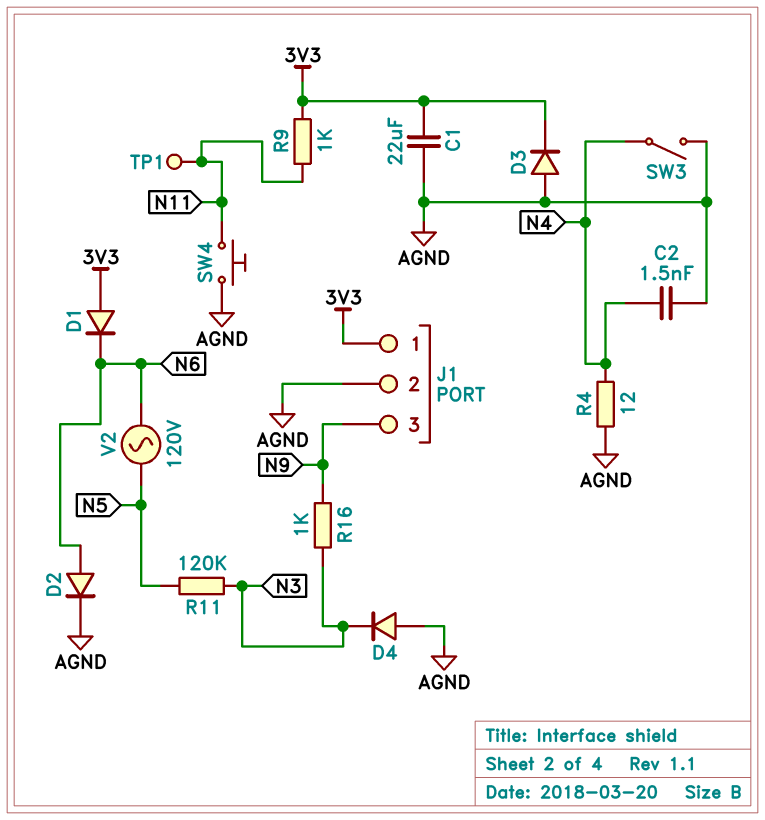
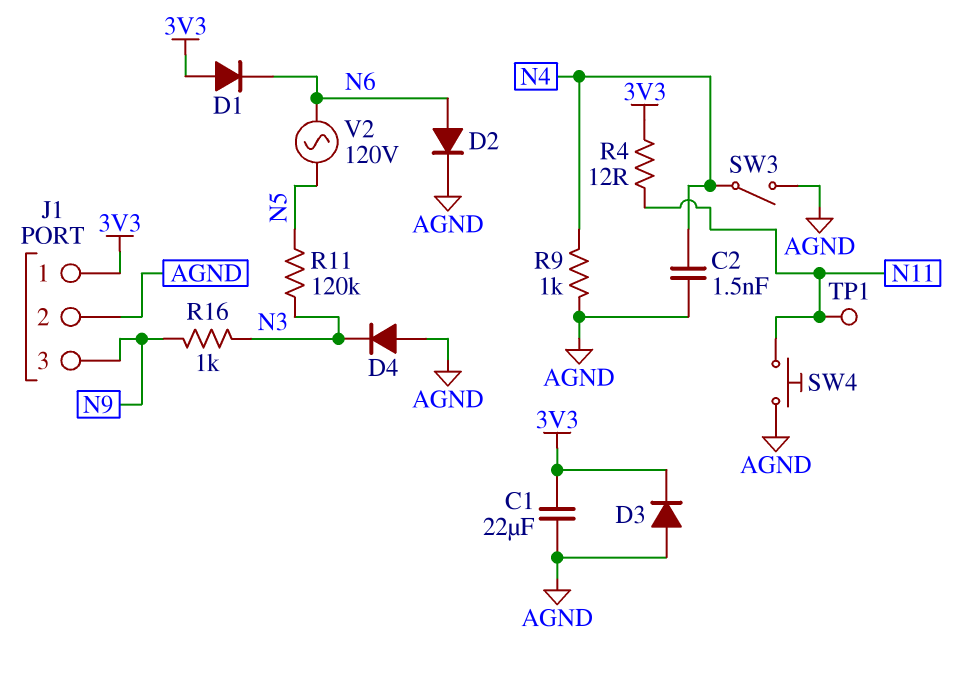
R4: 12 (AGND, N4) -> 12 (3V3, N11)
R9: 1k (3V3, N11) -> 1k (AGND, N4)

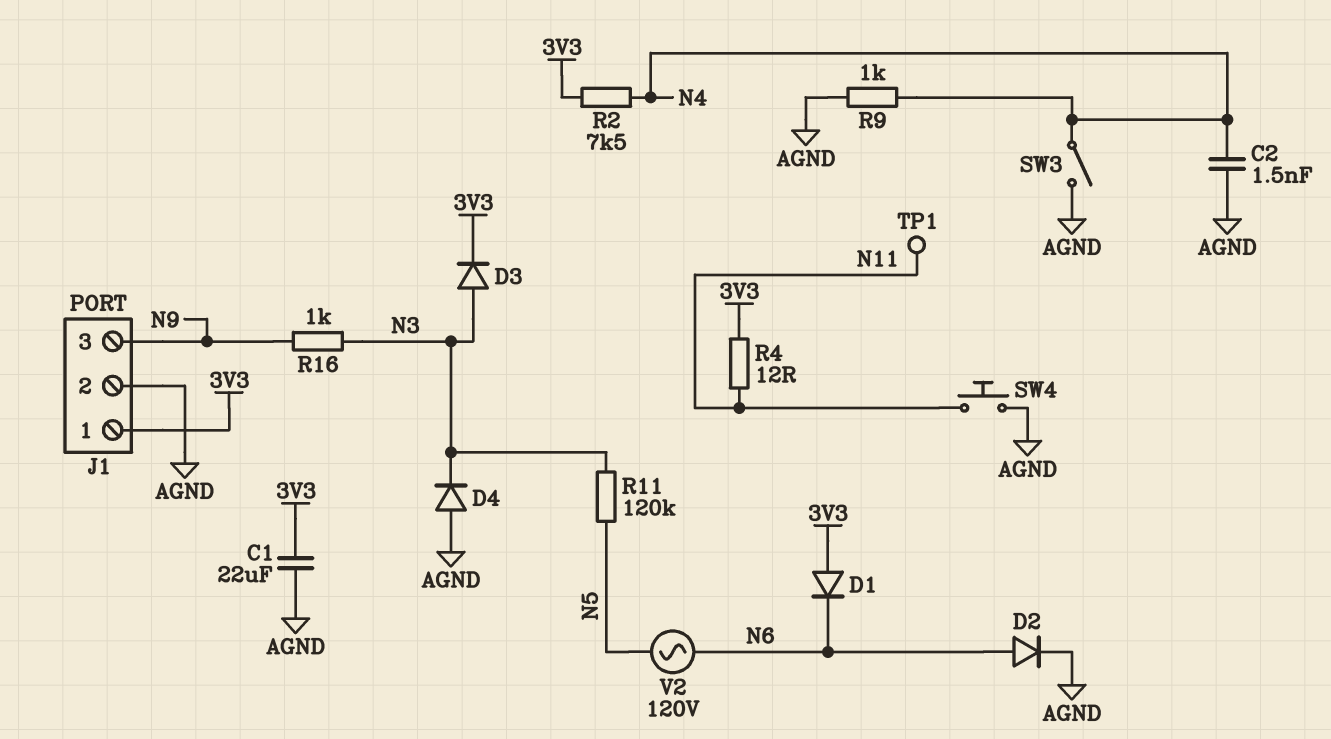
D3: diode (A AGND, K 3V3) -> diode (A N3, K 3V3)
R2: none -> 7.5k (3V3, N4)

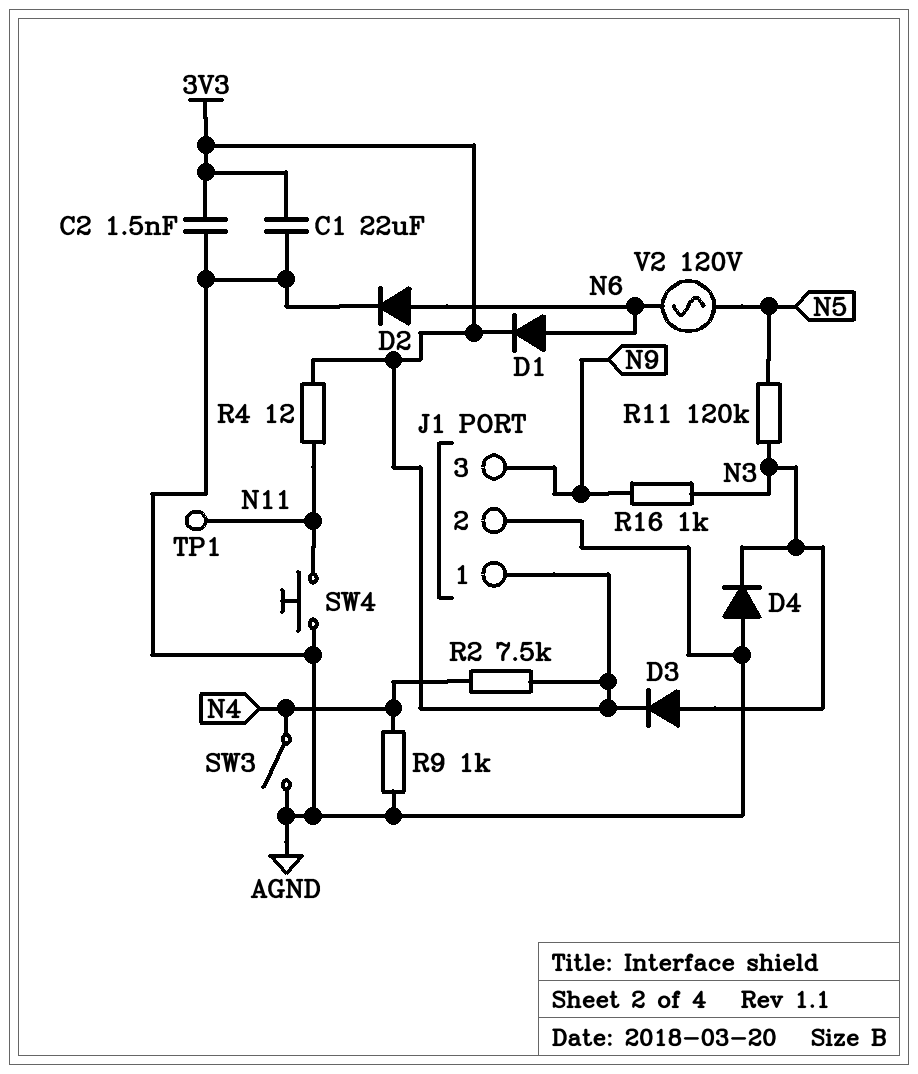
C2: 1.5nF (AGND, N4) -> 1.5nF (3V3, AGND)
D1: diode (A 3V3, K N6) -> diode (A N6, K 3V3)

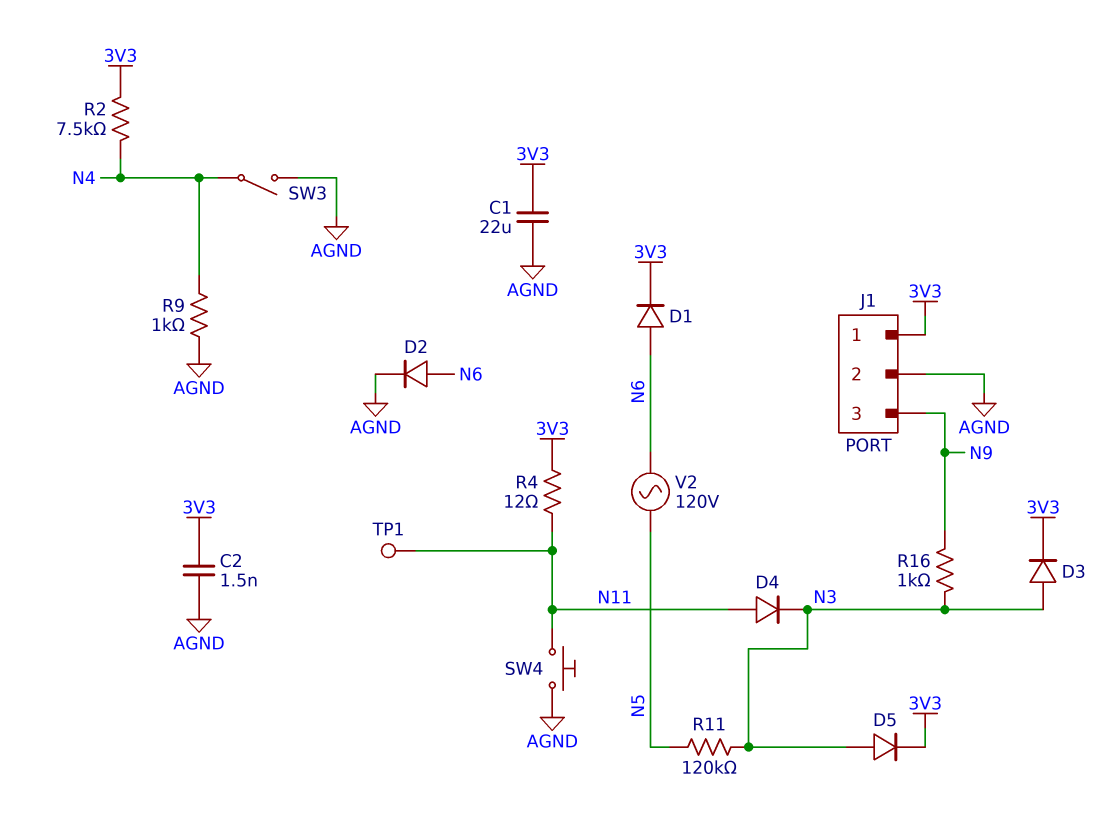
D4: diode (A AGND, K N3) -> diode (A N11, K N3)
D5: none -> diode (A N3, K 3V3)

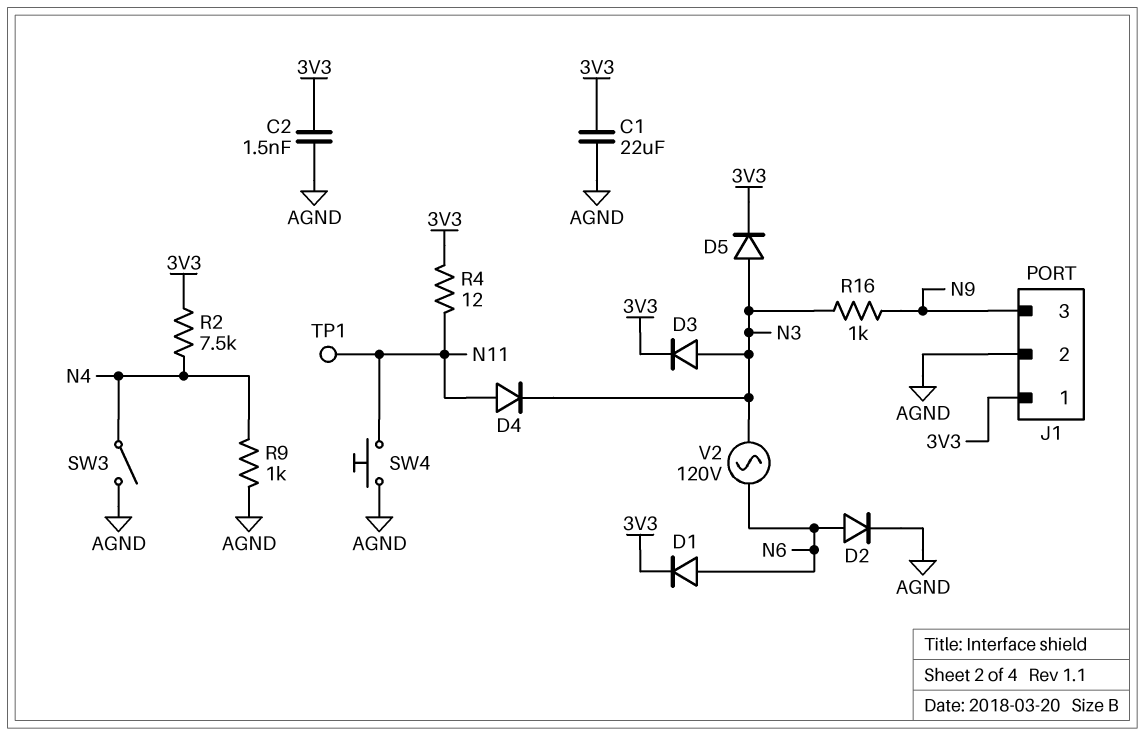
R11: 120k (N3, N5) -> none
V2: AC 120V (N5, N6) -> AC 120V (N3, N6)

